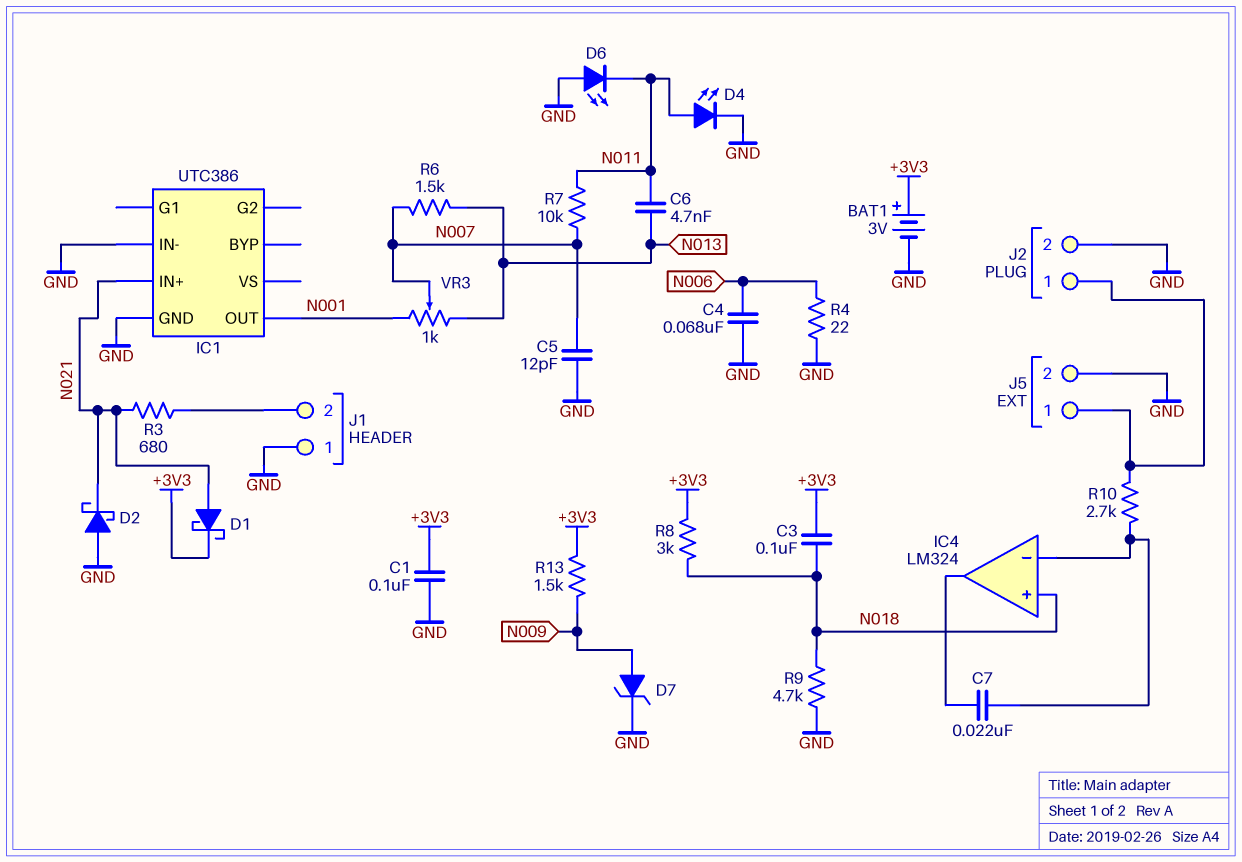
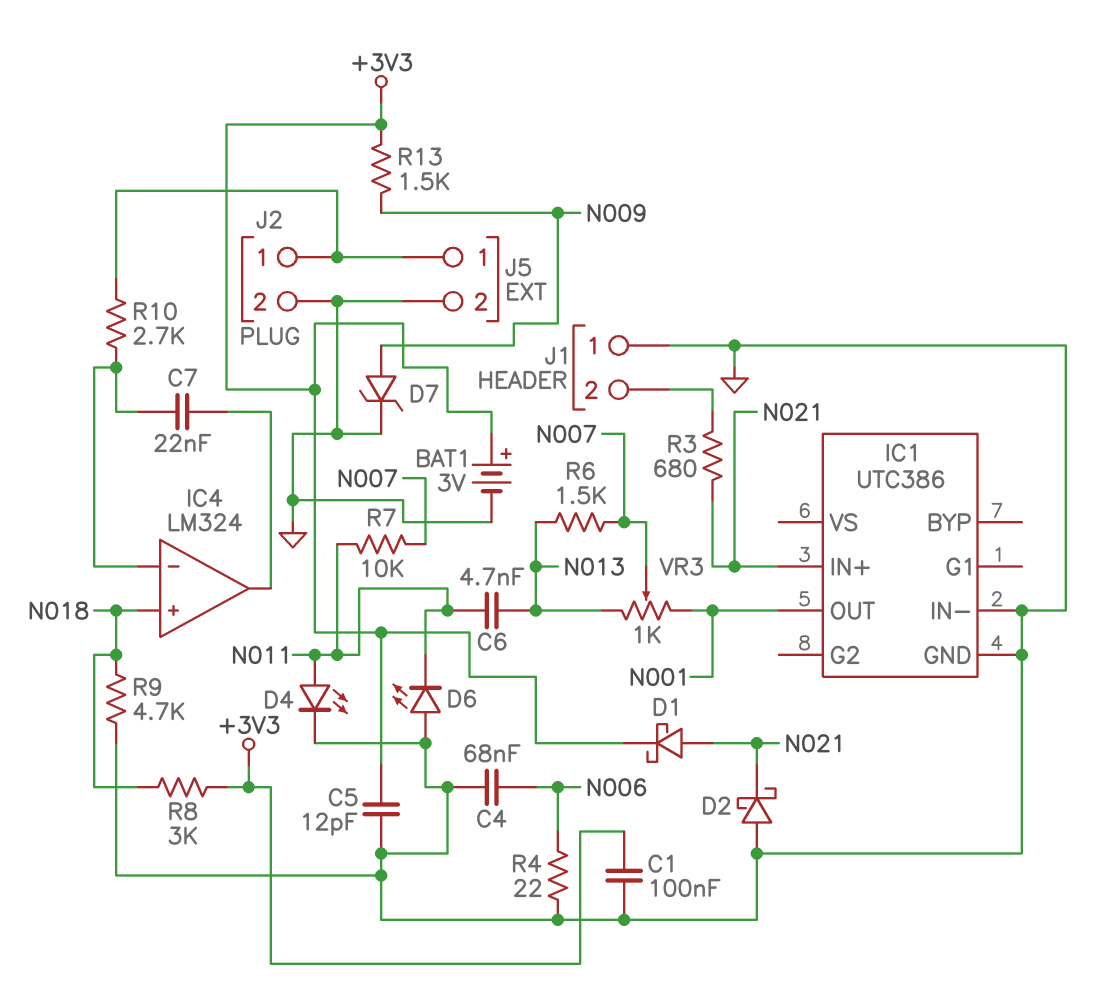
C3: 100nF (+3V3, N018) -> none
C5: 12pF (GND, N007) -> 12pF (+3V3, GND)

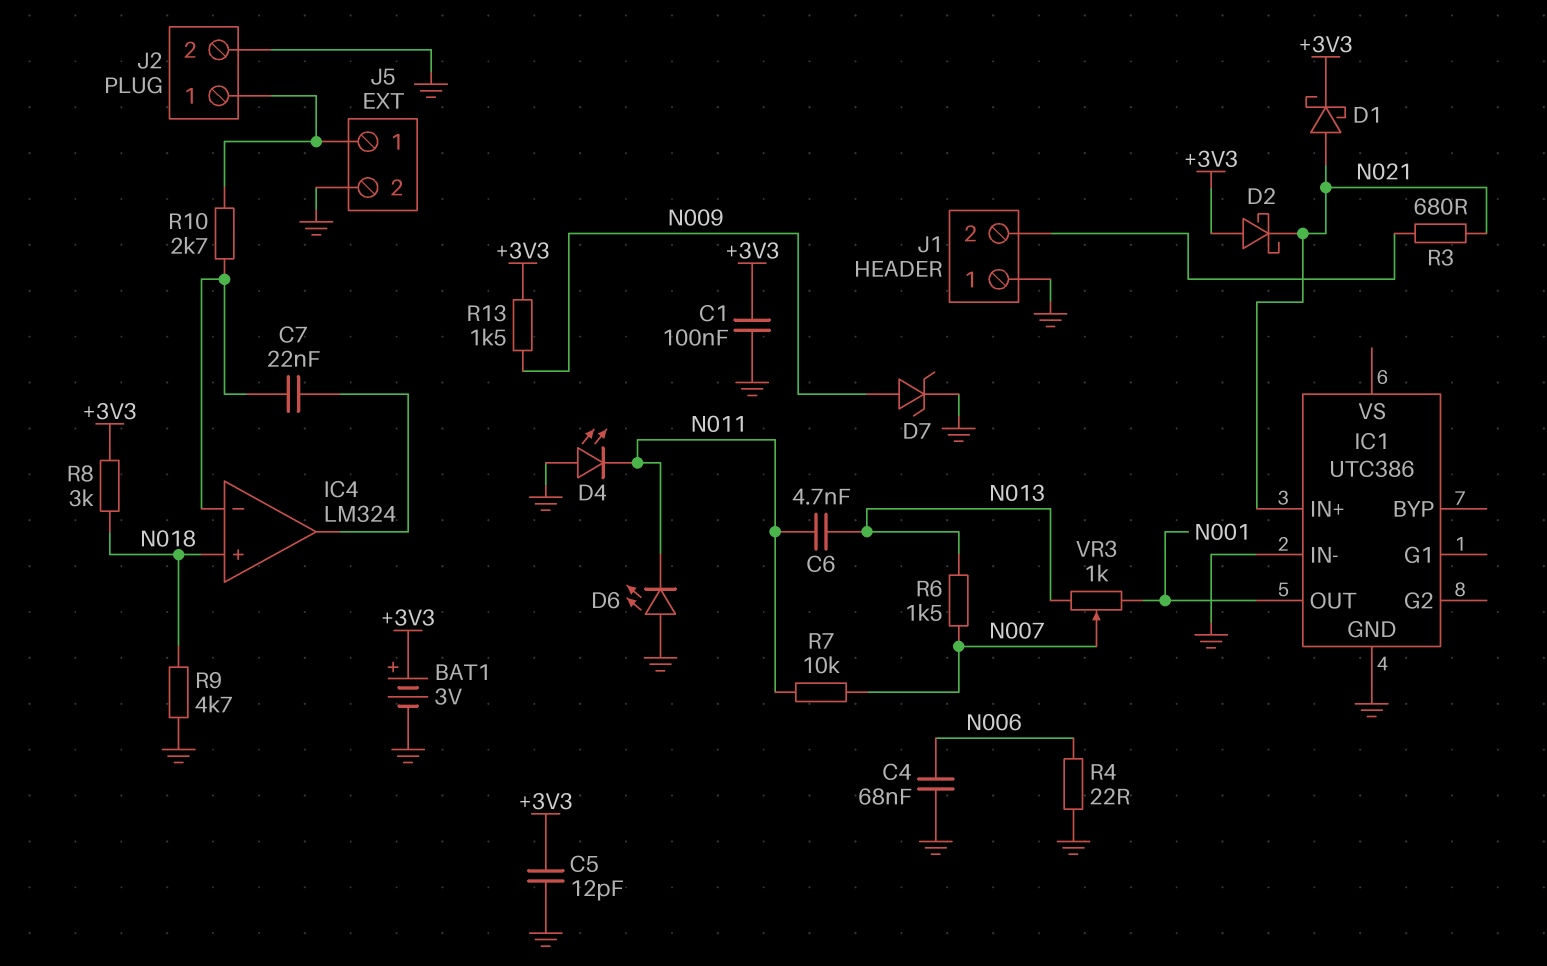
D2: schottky (A GND, K N021) -> schottky (A +3V3, K N021)
D4: LED (A N011, K GND) -> LED (A GND, K N011)

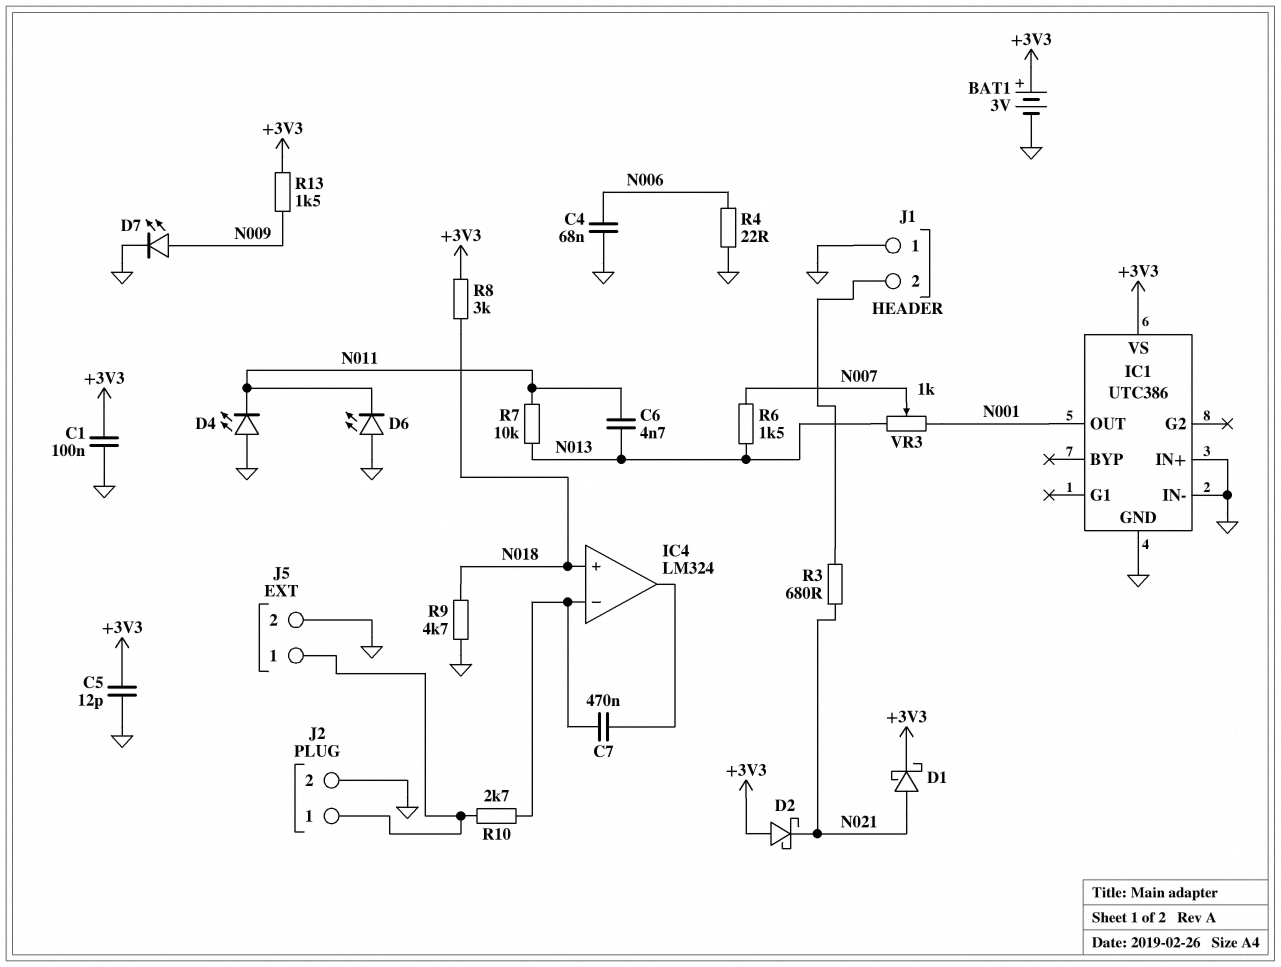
C7: 22nF (IC4/in-, IC4/out) -> 470nF (IC4/in-, IC4/out)
D7: zener (A N009, K GND) -> LED (A N009, K GND)
IC1 pin IN+: N021 -> GND
IC1 pin VS: none -> +3V3
R7: 10k (N007, N011) -> 10k (N011, N013)

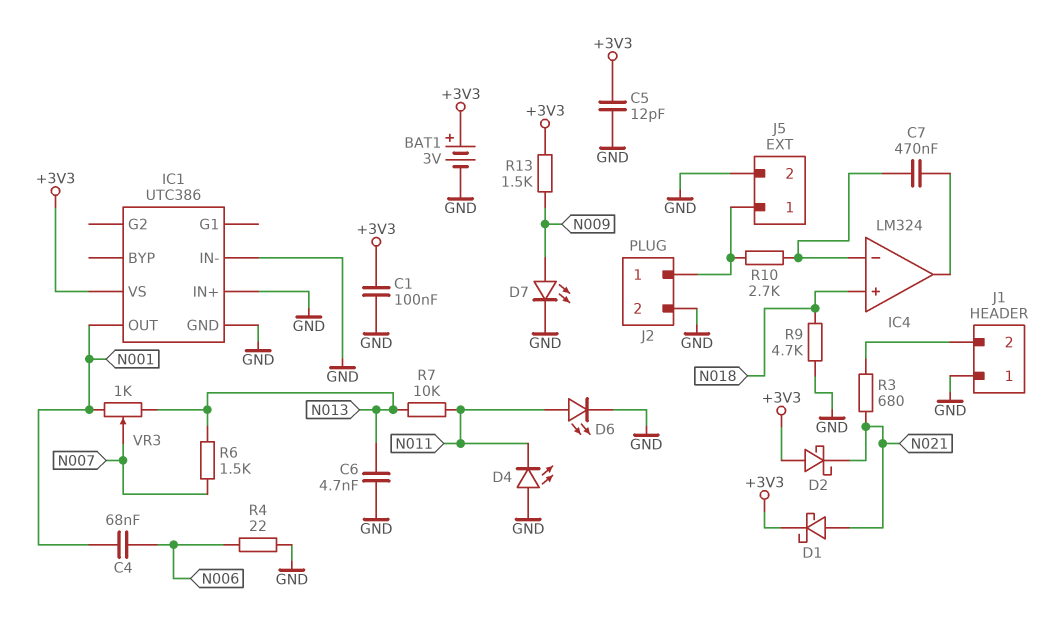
C4: 68nF (GND, N006) -> 68nF (N001, N006)
C6: 4.7nF (N011, N013) -> 4.7nF (GND, N013)
D6: LED (A GND, K N011) -> LED (A N011, K GND)
R8: 3k (+3V3, N018) -> none

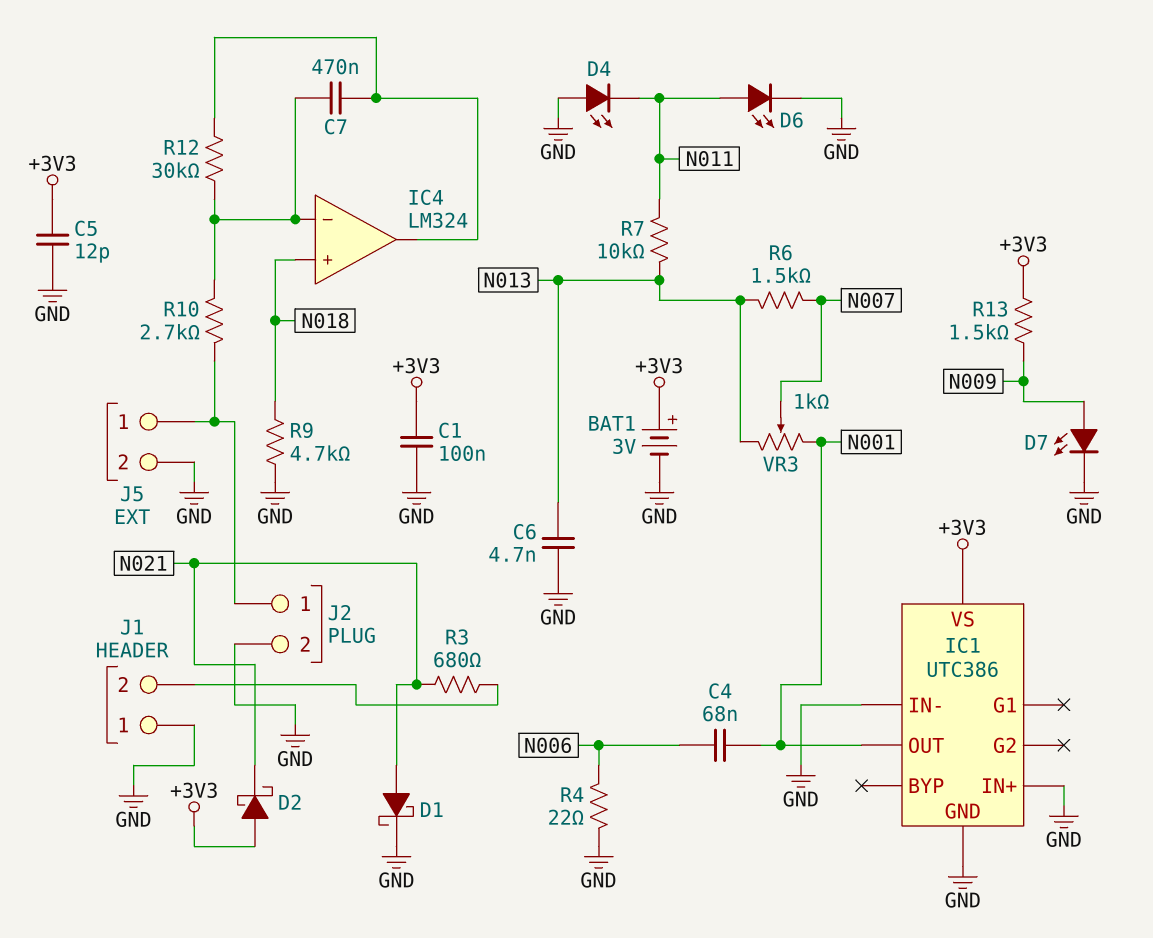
D1: schottky (A N021, K +3V3) -> schottky (A N021, K GND)
R12: none -> 30k (IC4/in-, IC4/out)

